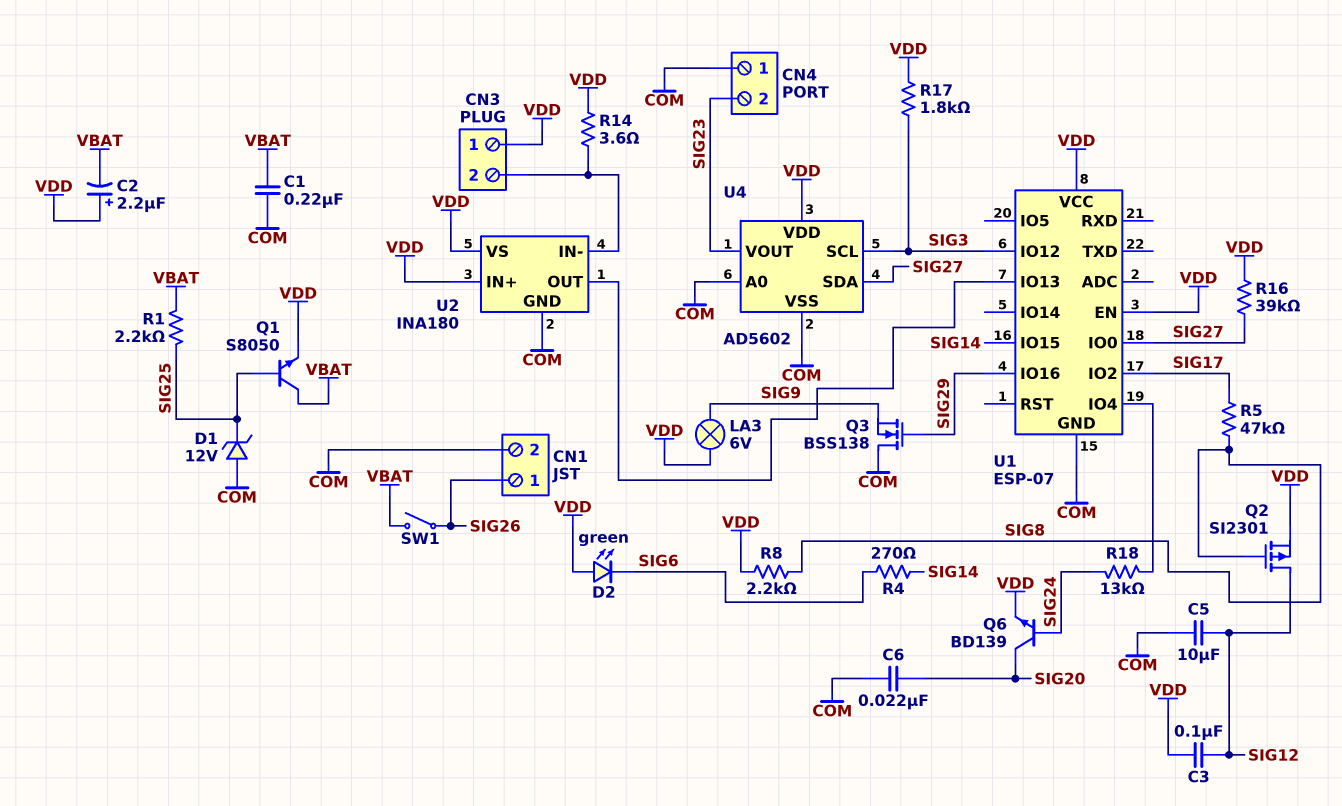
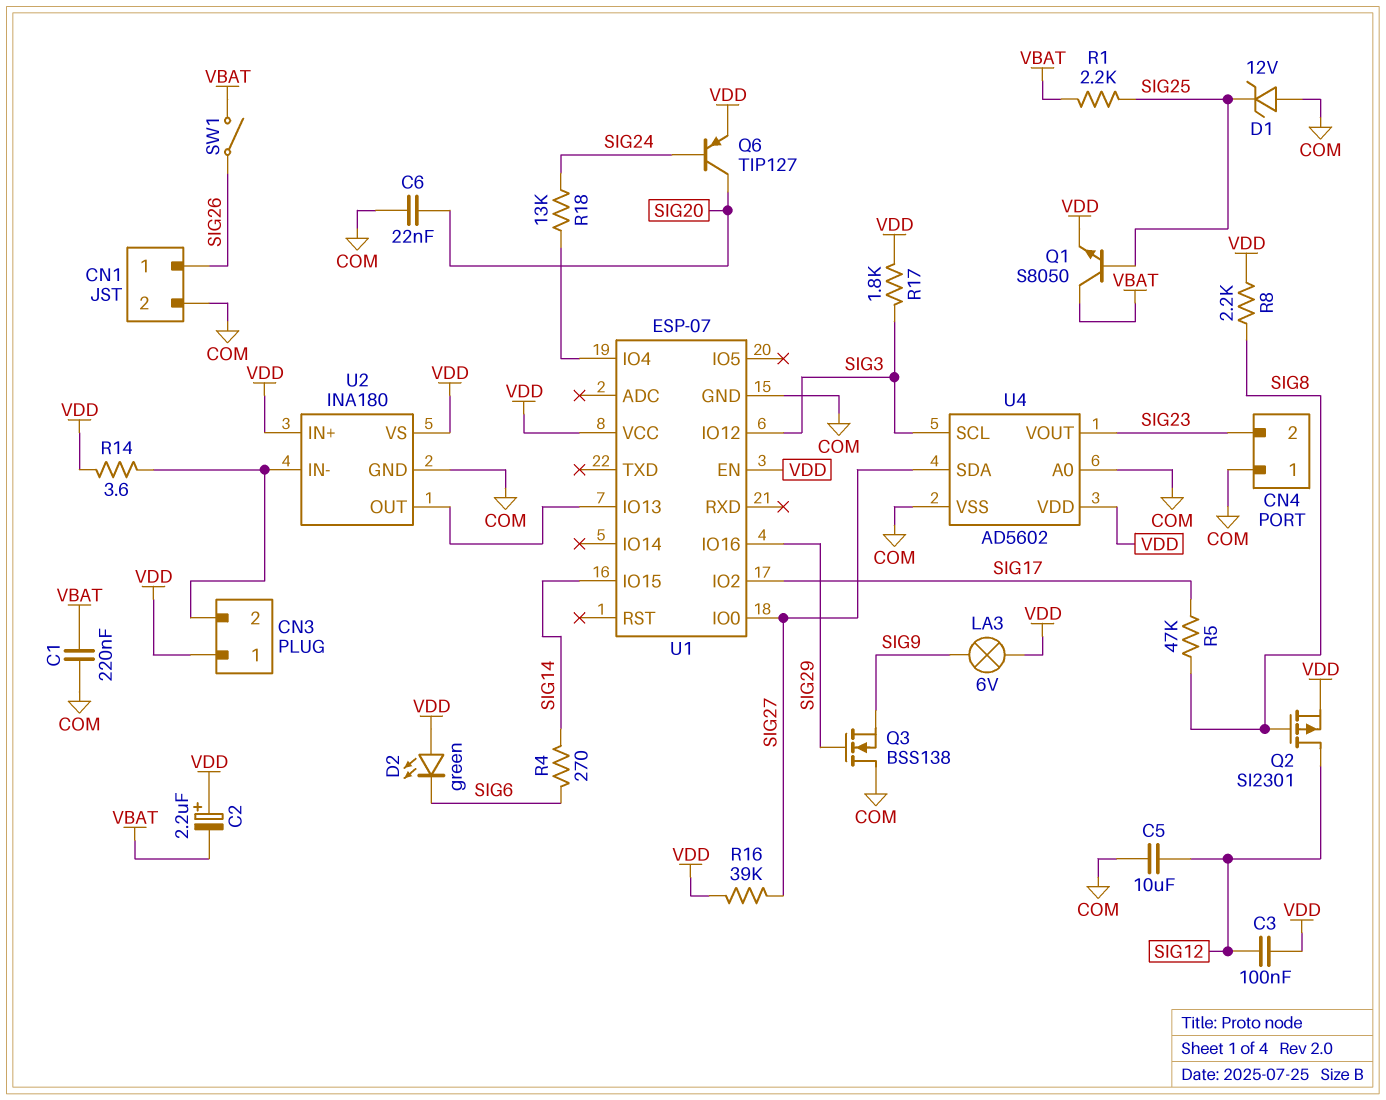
Q6: NPN BD139 (B SIG24, C SIG20, E VDD) -> PNP TIP127 (B SIG24, C SIG20, E VDD)

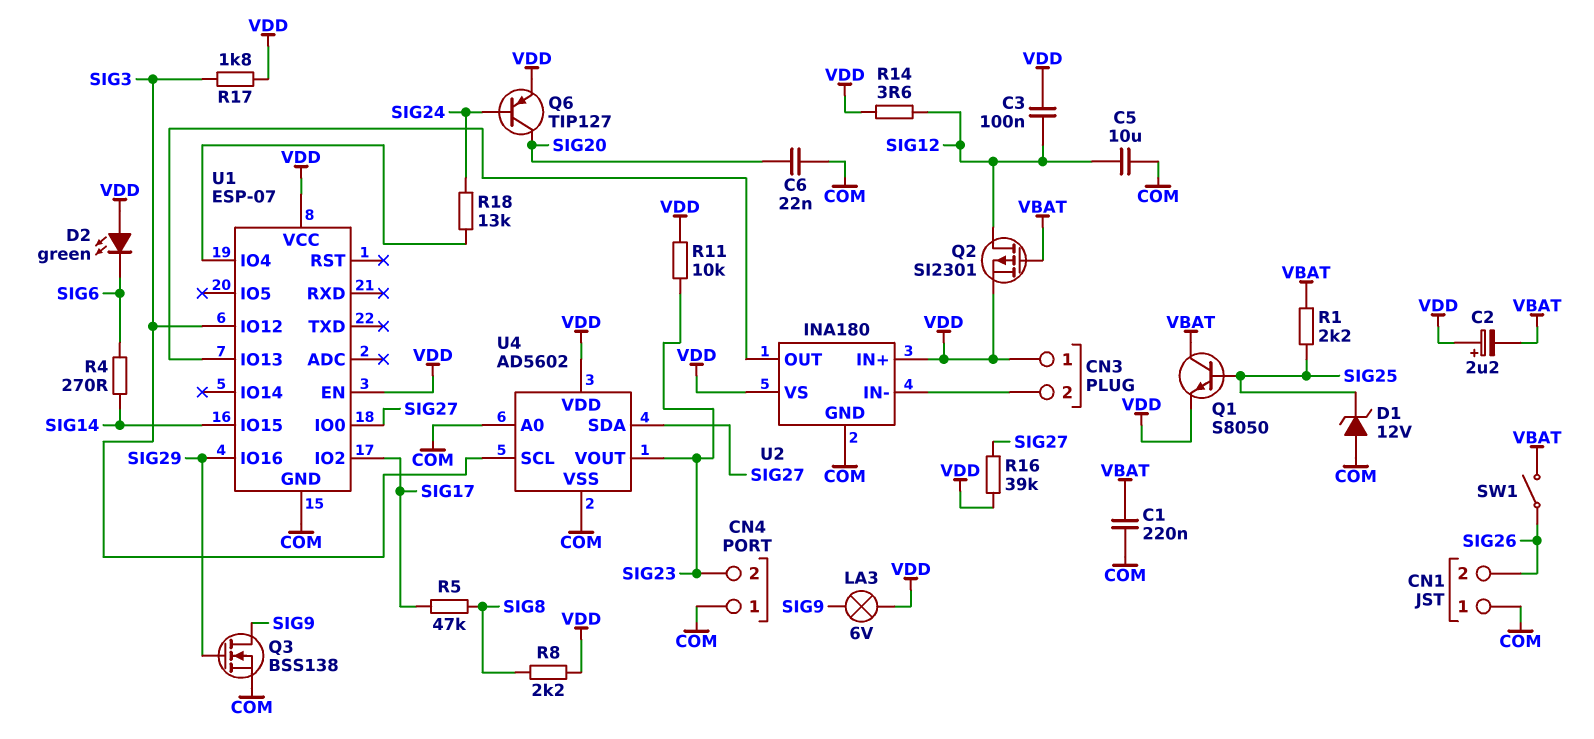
CN1 pin 1: SIG26 -> COM
CN1 pin 2: COM -> SIG26
Q2: PMOS SI2301 (G SIG8, D SIG12, S VDD) -> PMOS SI2301 (G VBAT, D SIG12, S VDD)
Q3: NMOS BSS138 (G SIG29, D COM, S SIG9) -> NMOS BSS138 (G SIG29, D SIG9, S COM)
R11: none -> 10k (SIG23, VDD)
R14: 3.6 (CN3/2, VDD) -> 3.6 (SIG12, VDD)

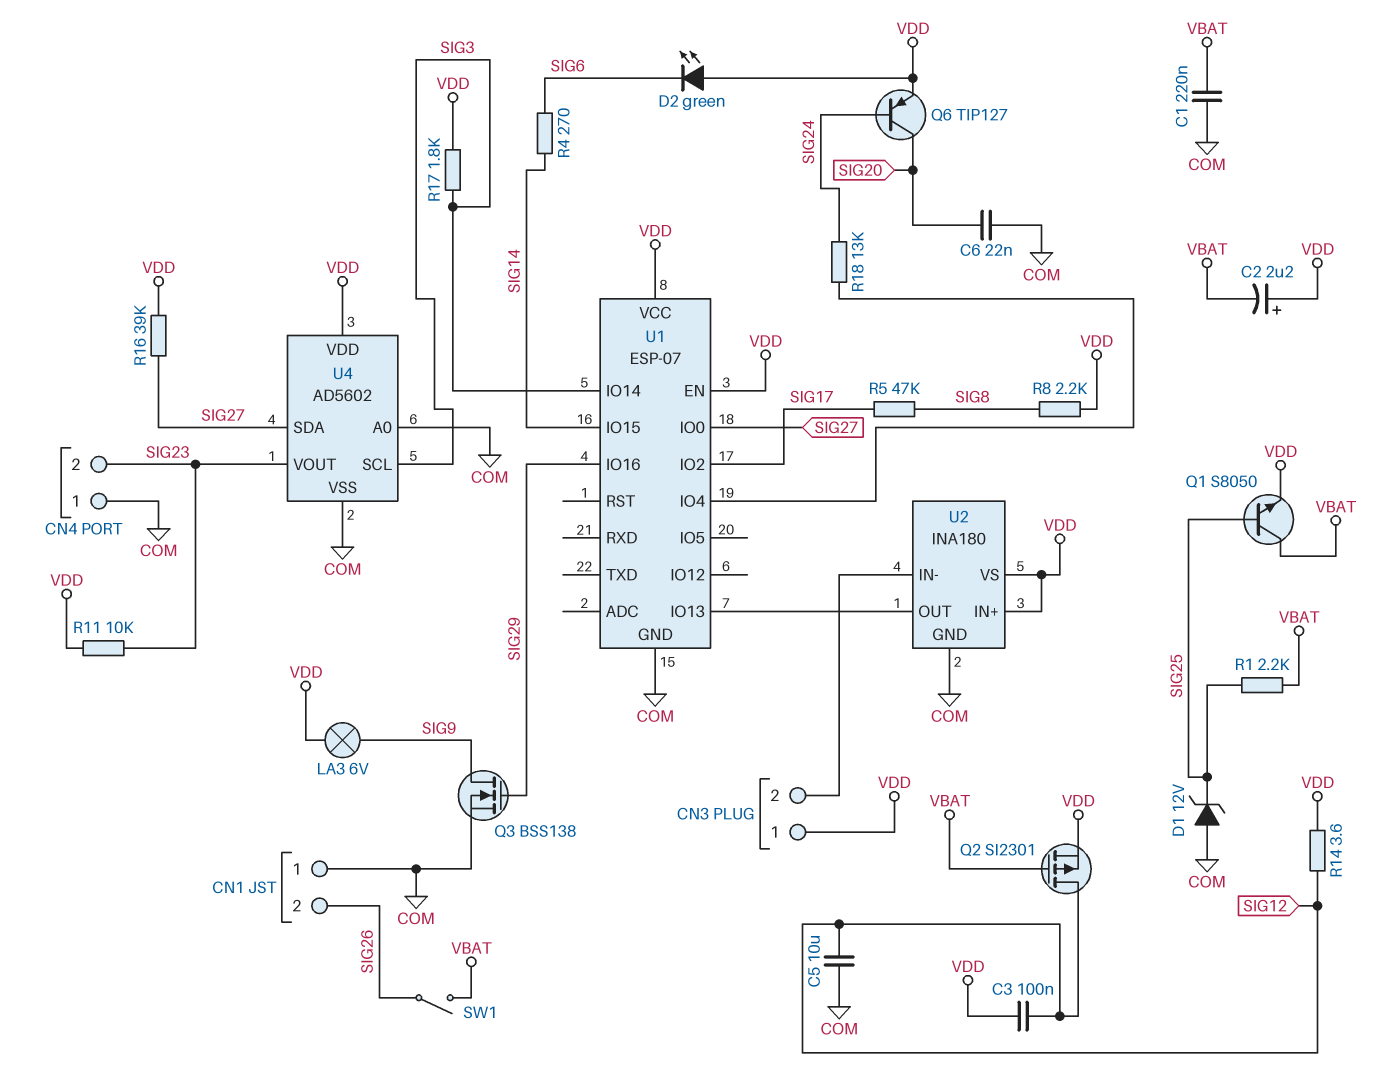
U1 pin IO12: SIG3 -> none
U1 pin IO14: none -> SIG3

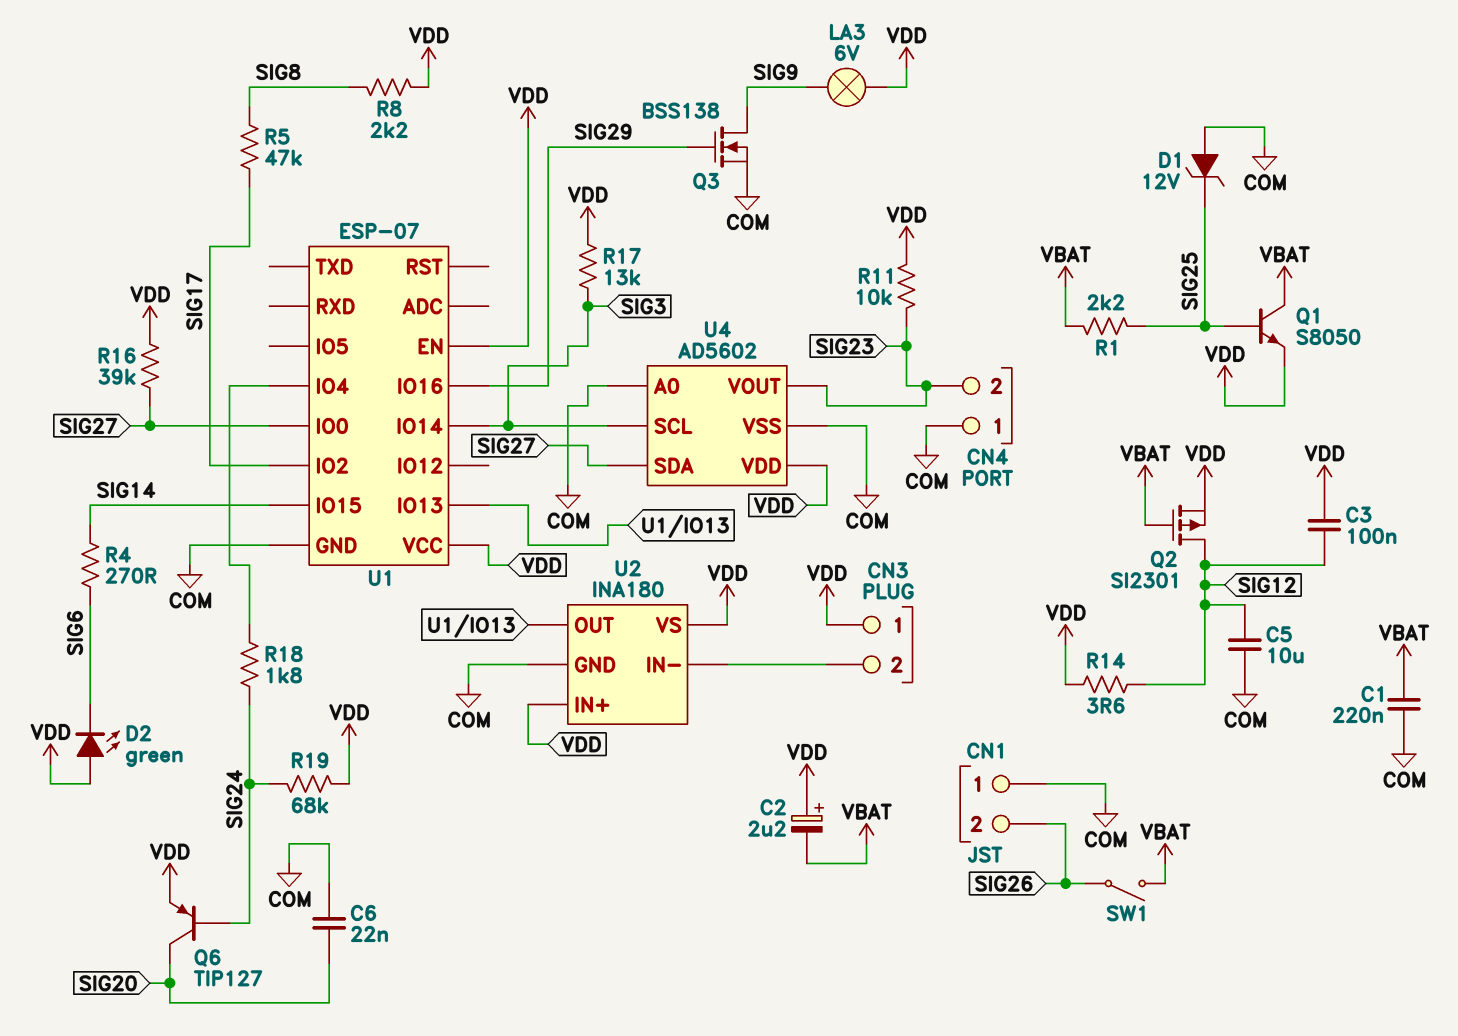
R17: 1.8k (SIG3, VDD) -> 13k (SIG3, VDD)
R18: 13k (SIG24, U1/IO4) -> 1.8k (SIG24, U1/IO4)
R19: none -> 68k (SIG24, VDD)

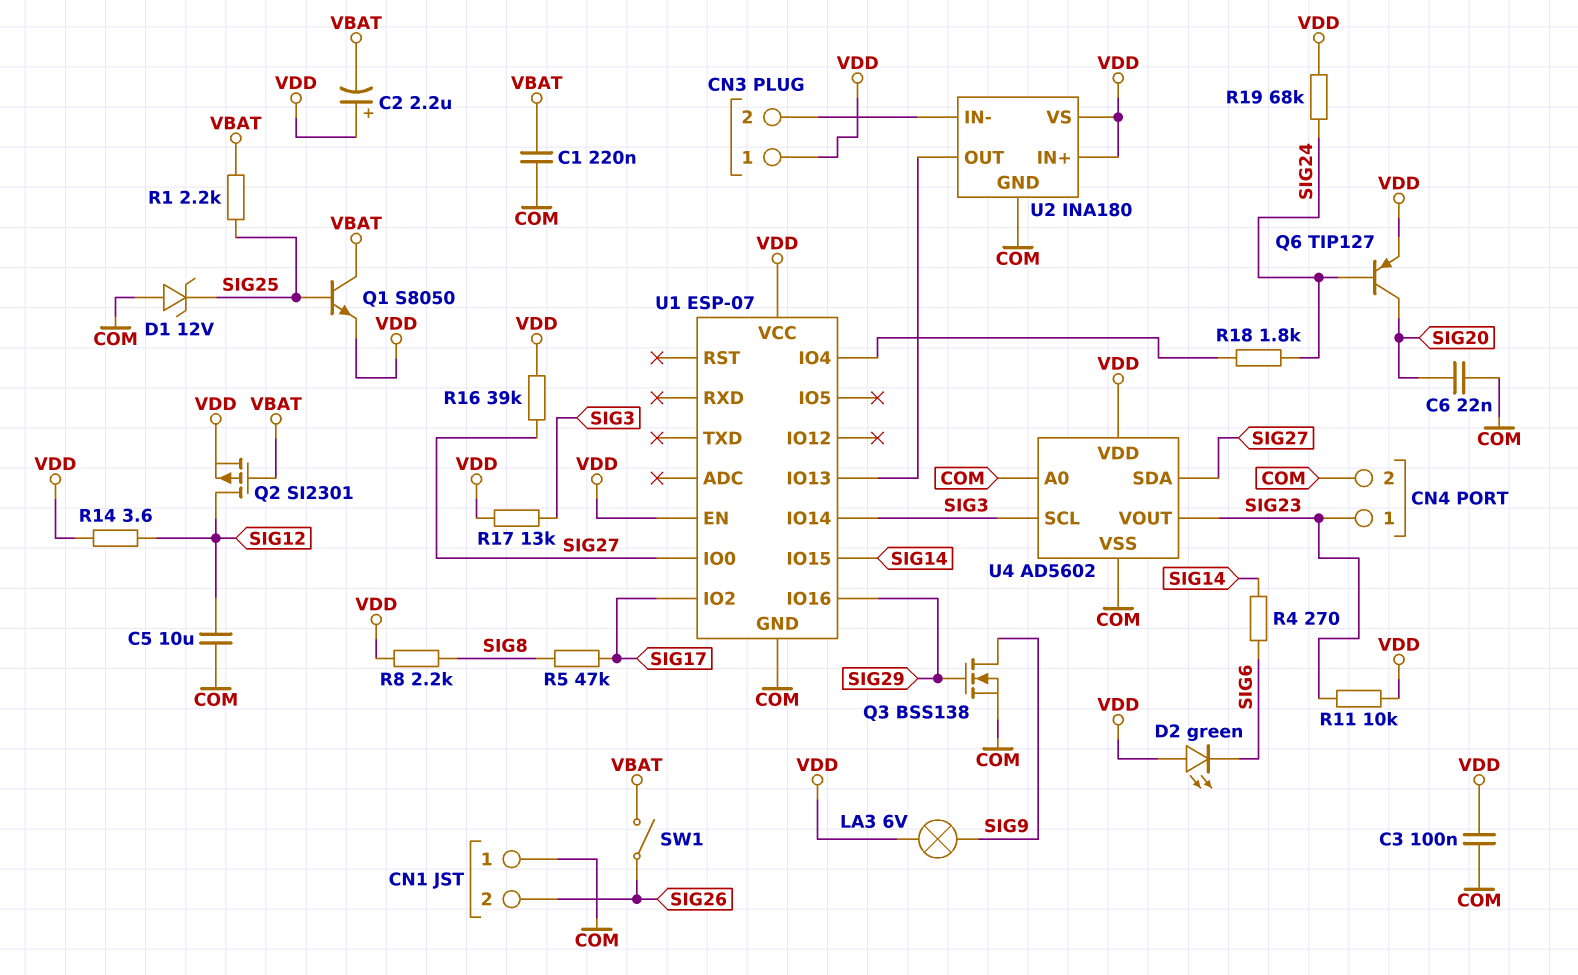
C3: 100nF (SIG12, VDD) -> 100nF (COM, VDD)
CN4 pin 1: COM -> SIG23
CN4 pin 2: SIG23 -> COM

